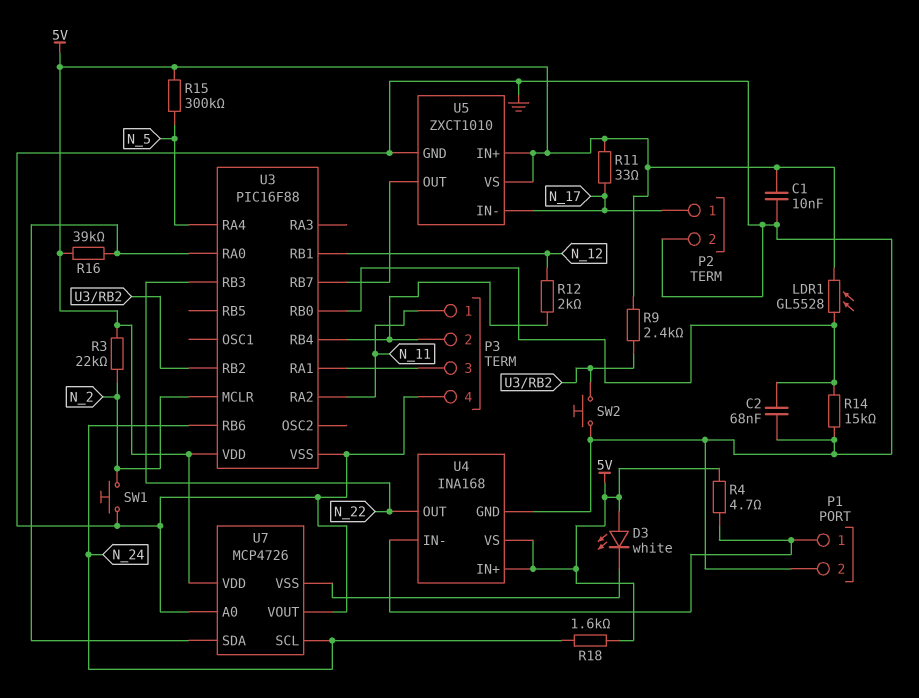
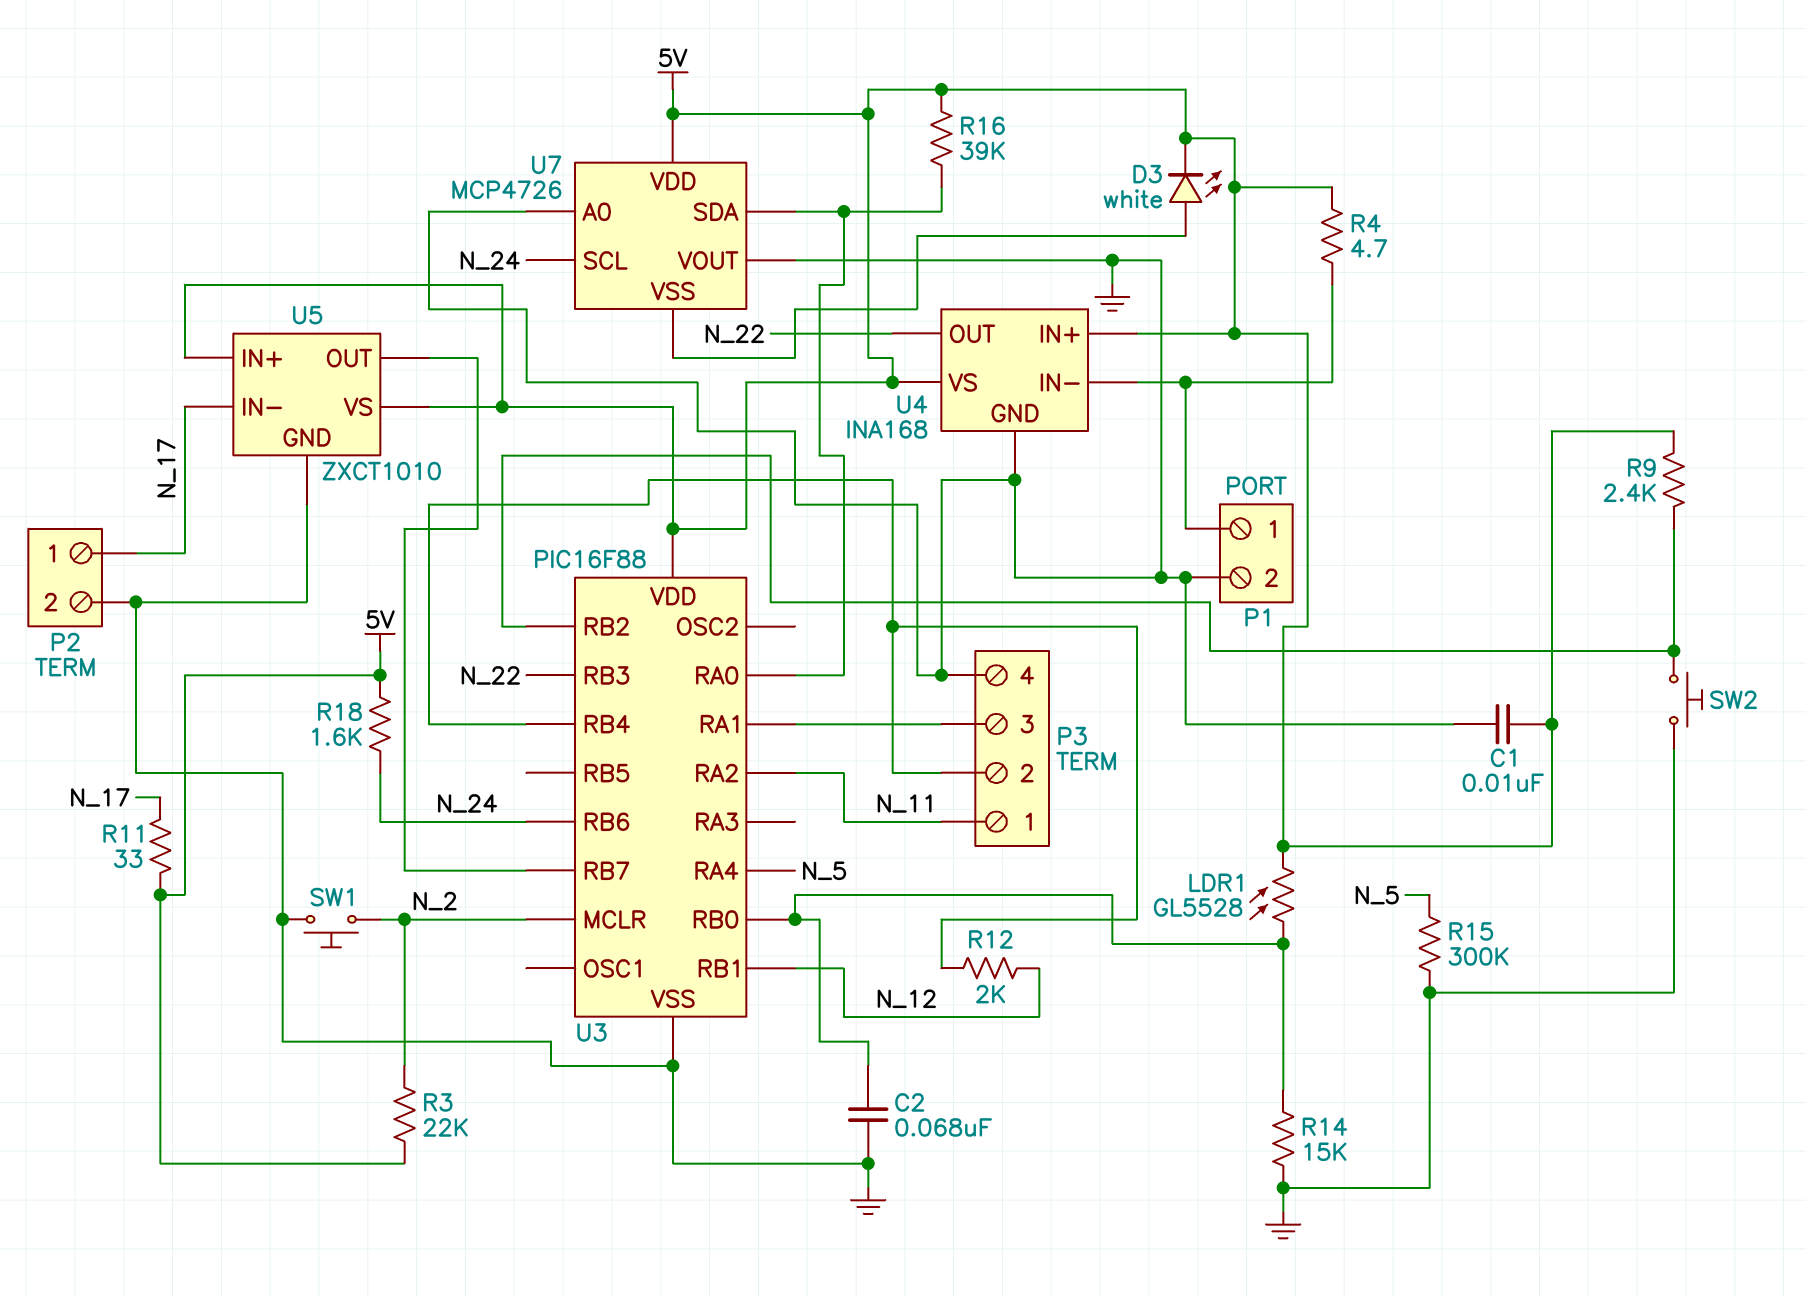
D3: LED white (A 5V, K U7/VSS) -> LED white (A U7/VSS, K 5V)
R15: 300k (5V, N_5) -> 300k (GND, N_5)

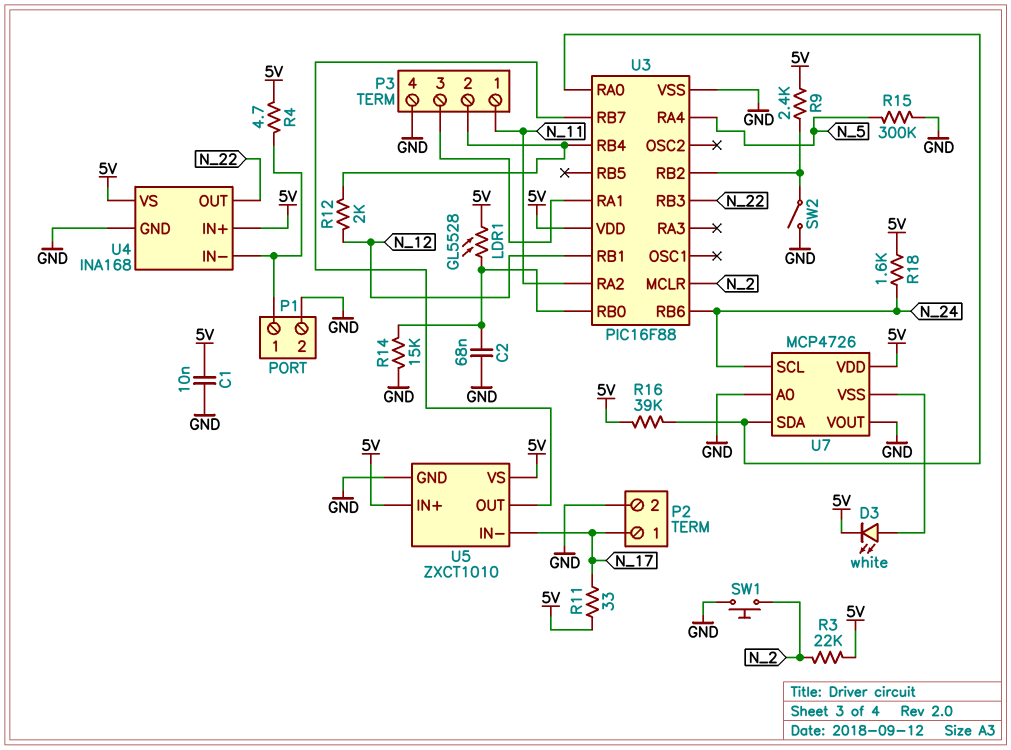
SW2: button (GND, U3/RB2) -> switch (GND, U3/RB2)

